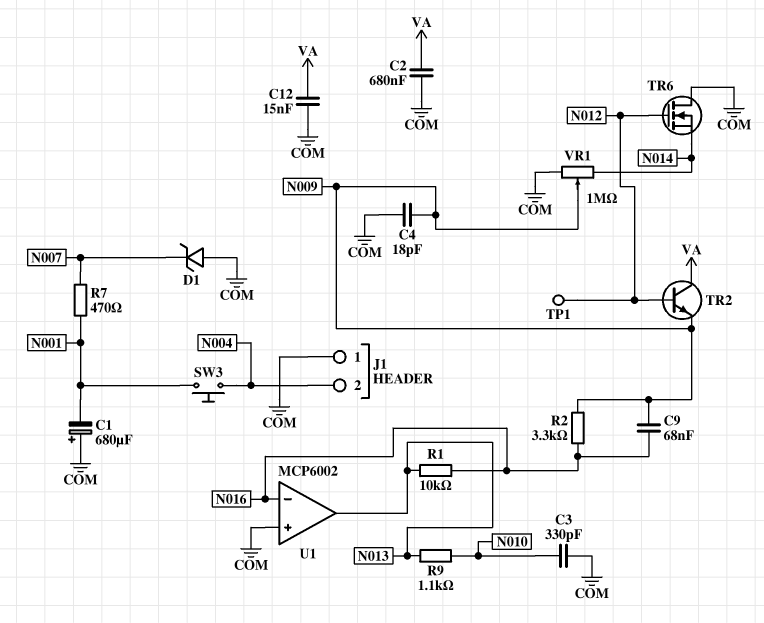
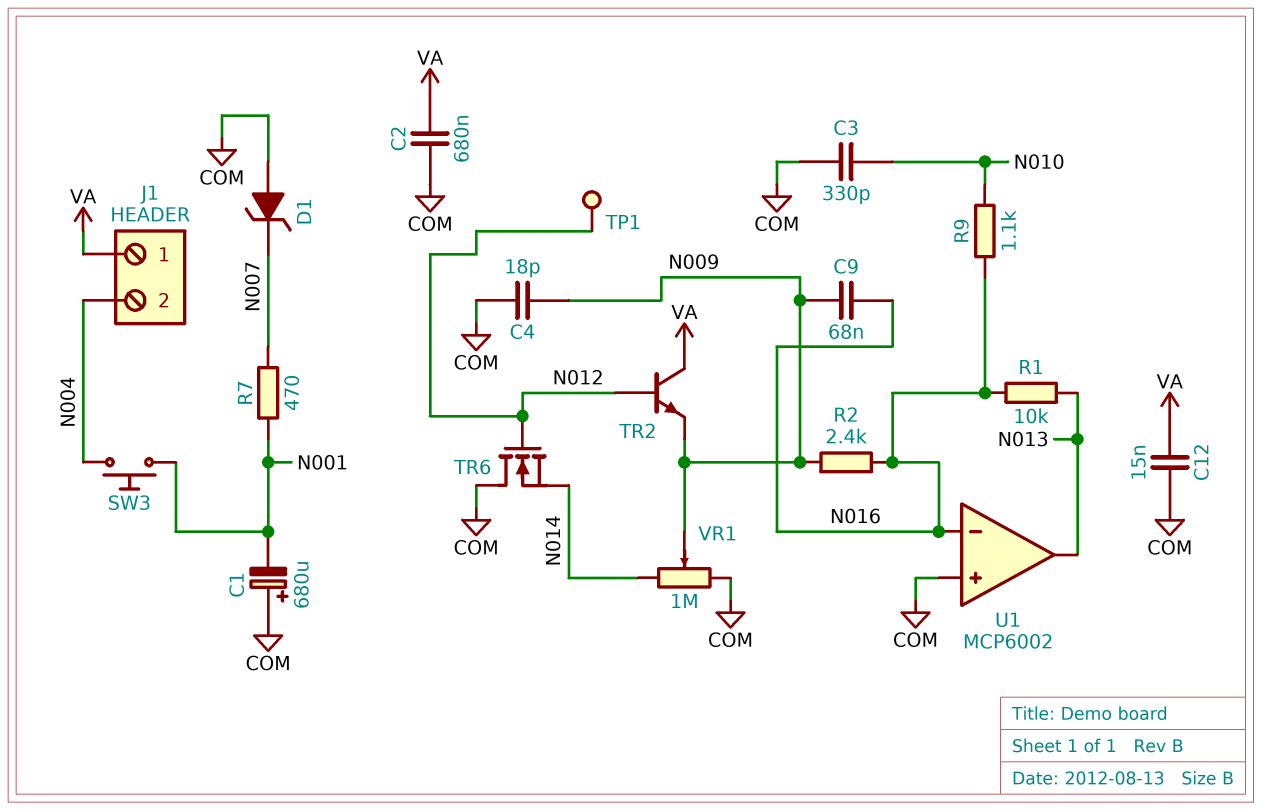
J1 pin 1: COM -> VA
R2: 3.3k (N009, N016) -> 2.4k (N009, N016)
R9: 1.1k (N010, N013) -> 1.1k (N010, N016)

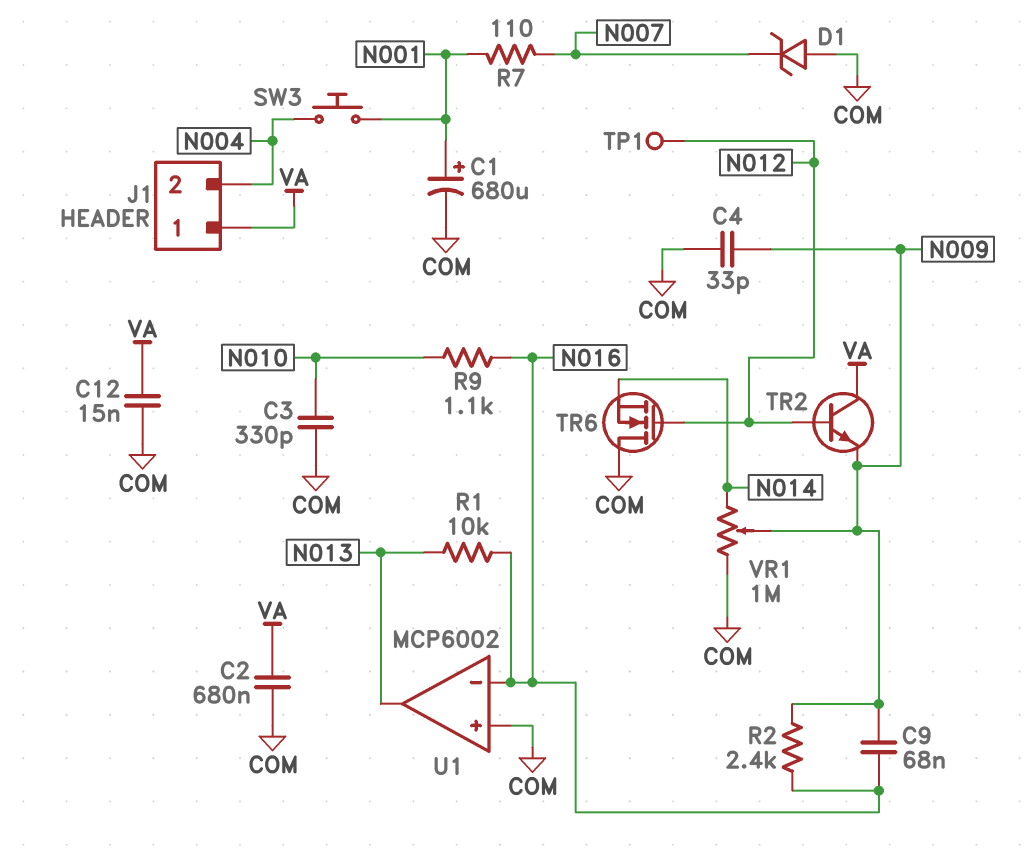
C1: 680uF (plus COM, minus N001) -> 680uF (plus N001, minus COM)
C4: 18pF (COM, N009) -> 33pF (COM, N009)
R7: 470 (N001, N007) -> 110 (N001, N007)

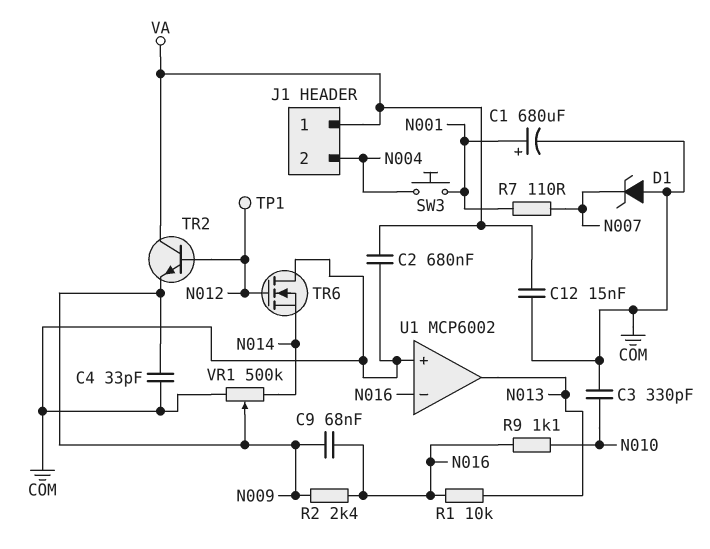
VR1: 1M (COM, N014, wiper N009) -> 500k (COM, N014, wiper N009)

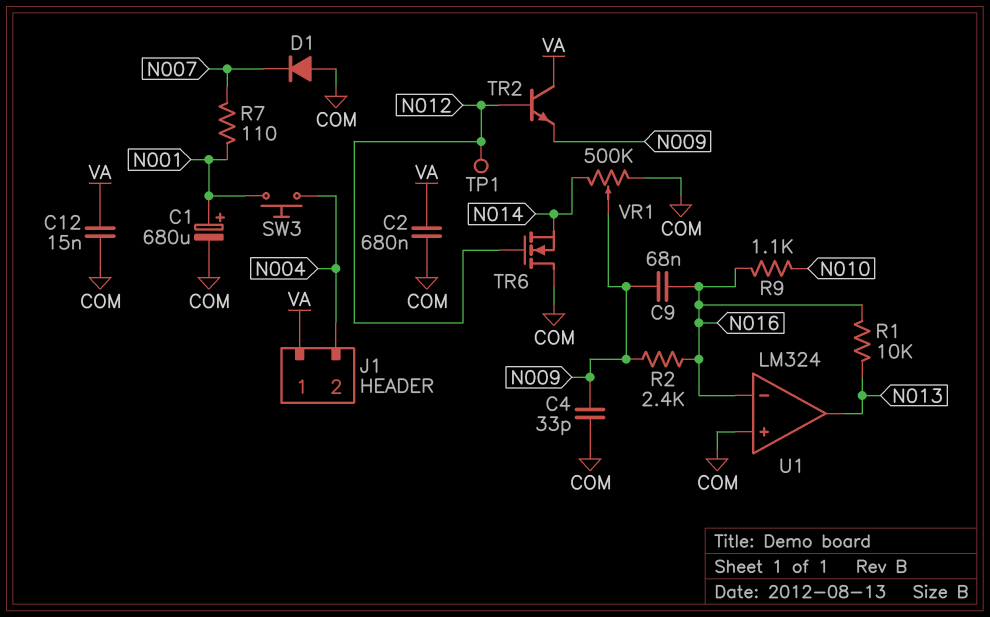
C3: 330pF (COM, N010) -> none
D1: zener (A COM, K N007) -> diode (A COM, K N007)
U1: MCP6002 -> LM324

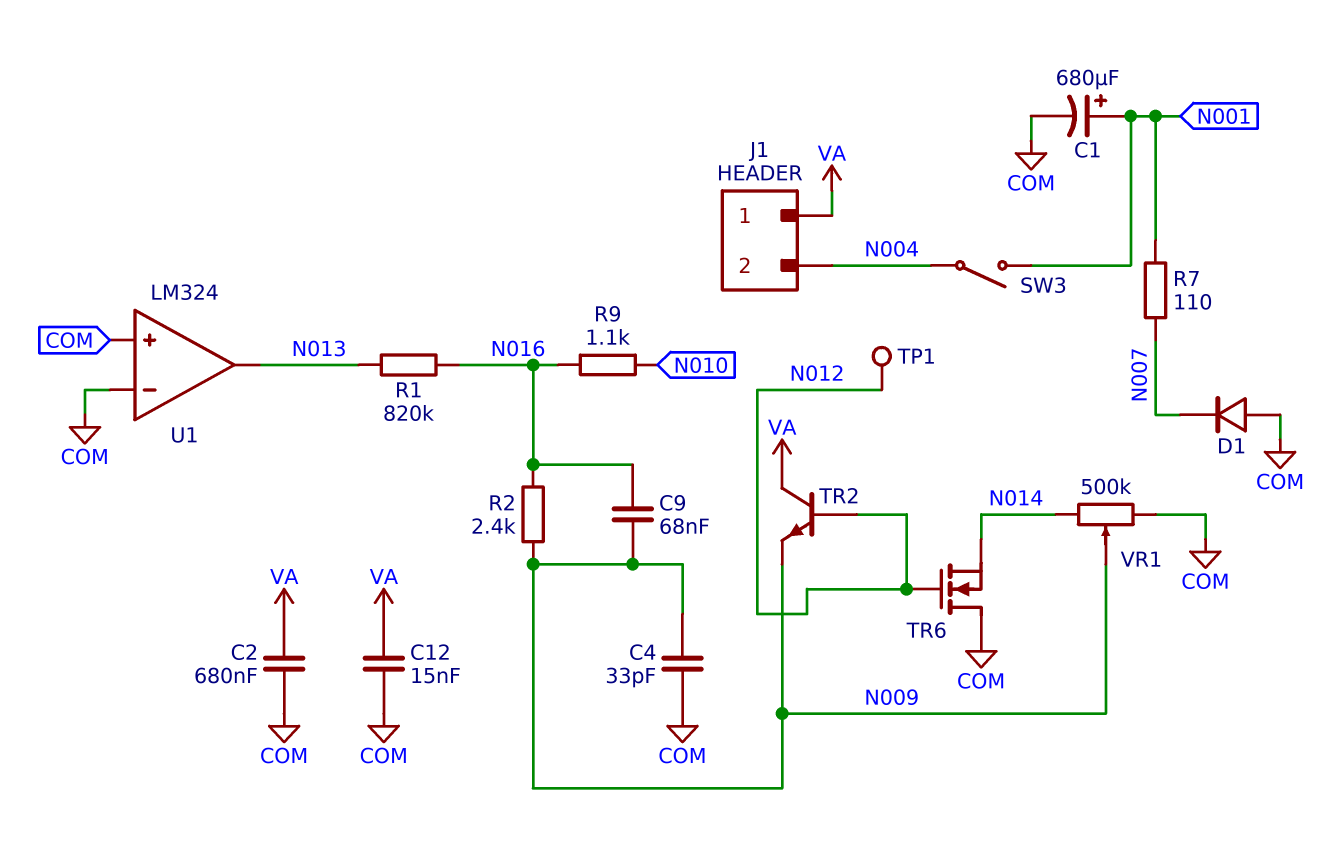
R1: 10k (N013, N016) -> 820k (N013, N016)
SW3: button (N001, N004) -> switch (N001, N004)
U1 pin in-: N016 -> COM

